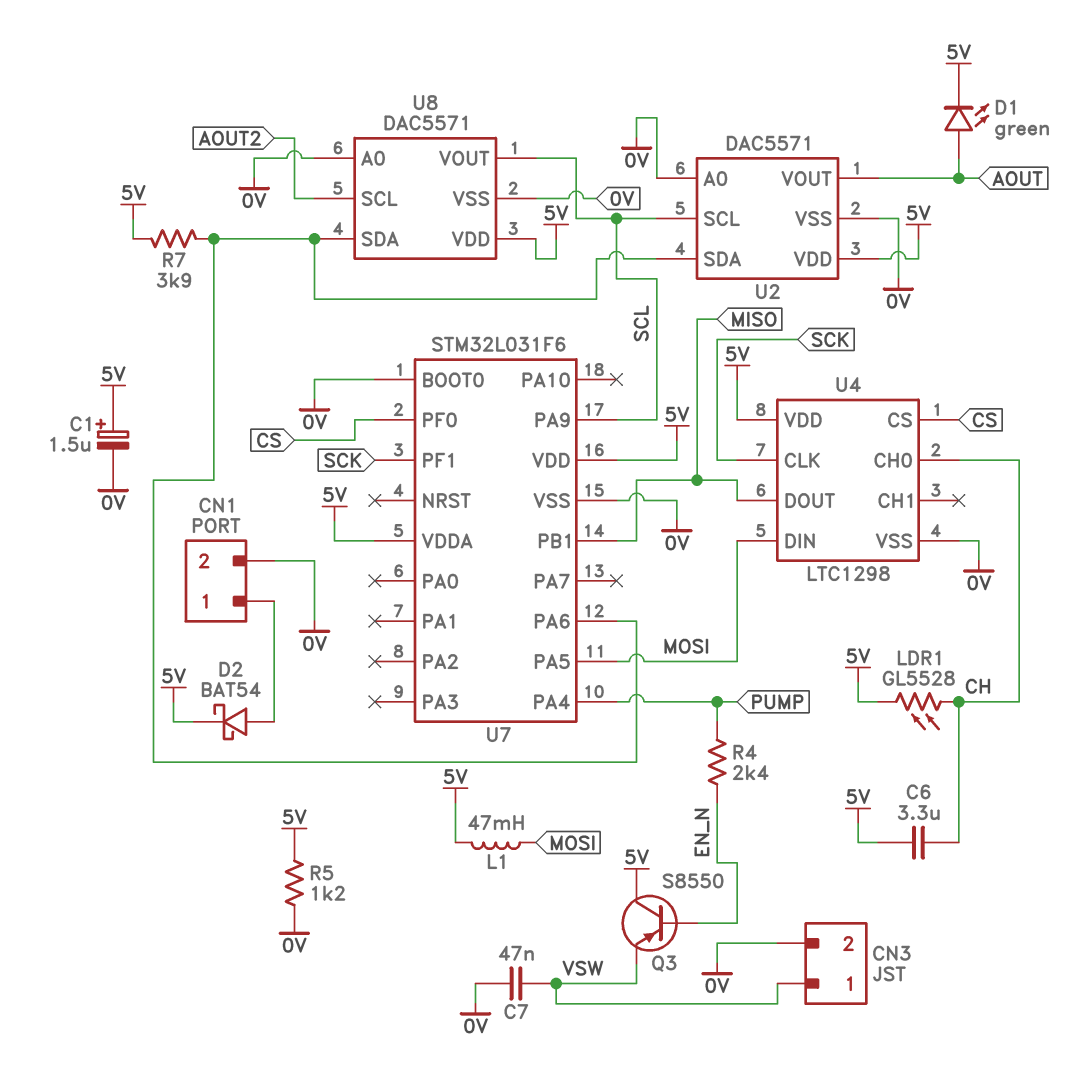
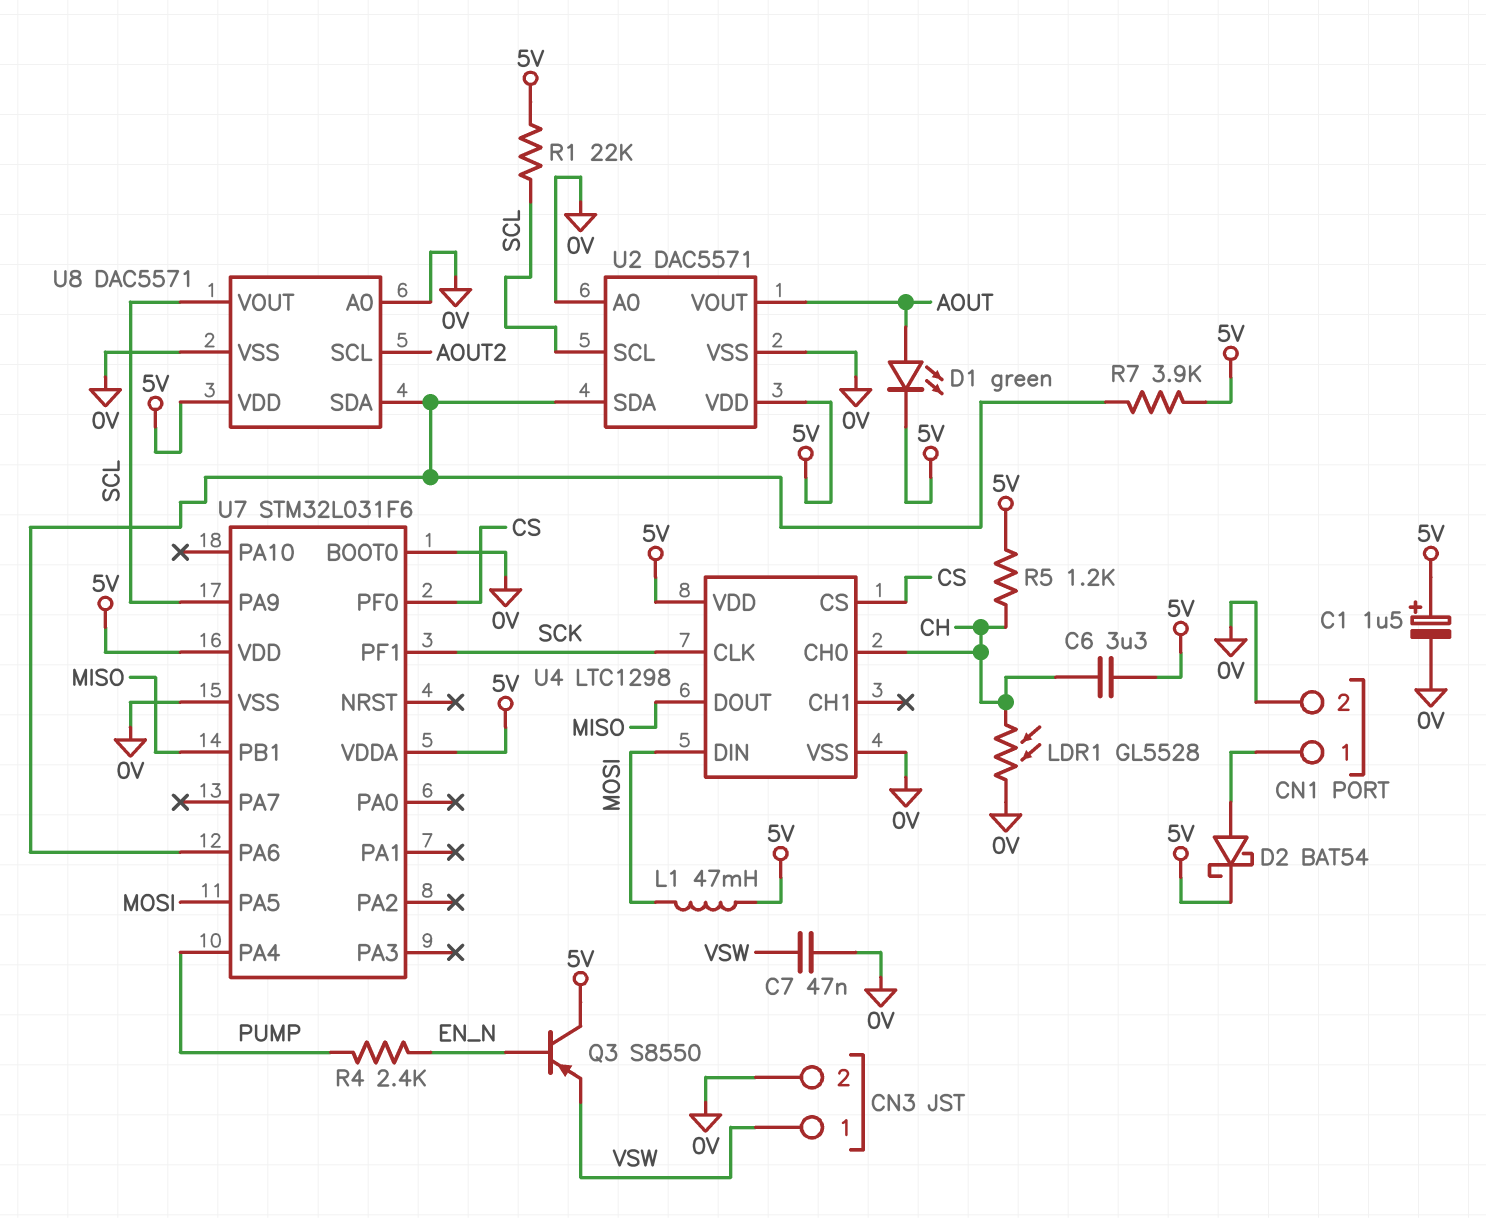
LDR1: GL5528 (5V, CH) -> GL5528 (0V, CH)
R1: none -> 22k (5V, SCL)
R5: 1.2k (0V, 5V) -> 1.2k (5V, CH)

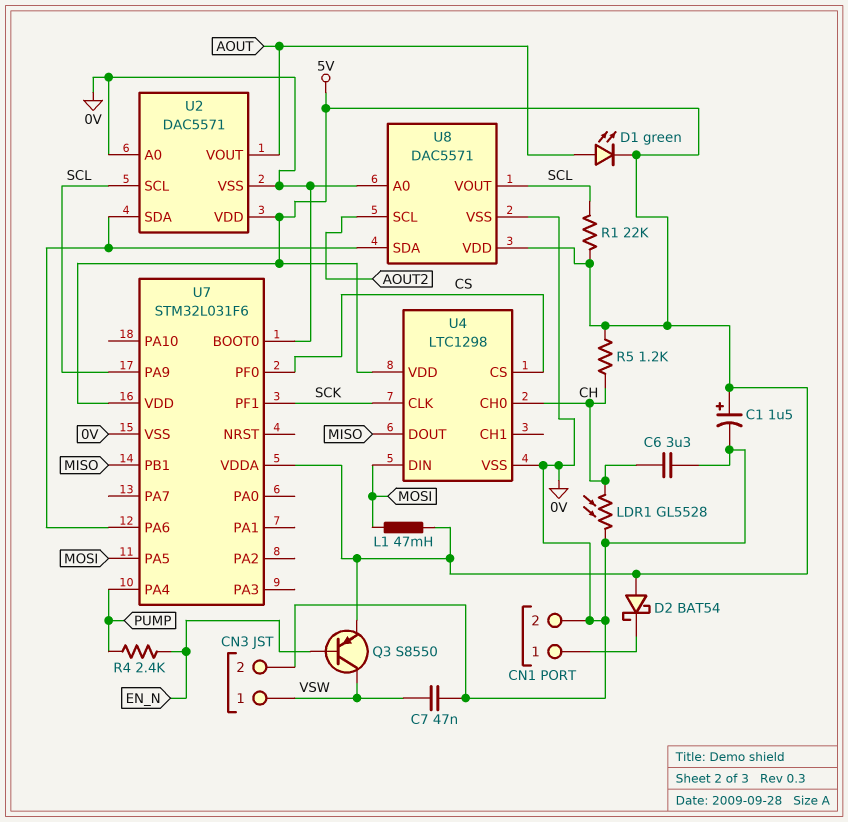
C6: 3.3uF (5V, CH) -> 3.3uF (0V, CH)
D2: schottky BAT54 (A CN1/1, K 5V) -> schottky BAT54 (A 5V, K CN1/1)
Q3: PNP S8550 (B EN_N, C 5V, E VSW) -> PNP S8550 (B EN_N, C VSW, E 5V)
R7: 3.9k (5V, U2/SDA) -> none

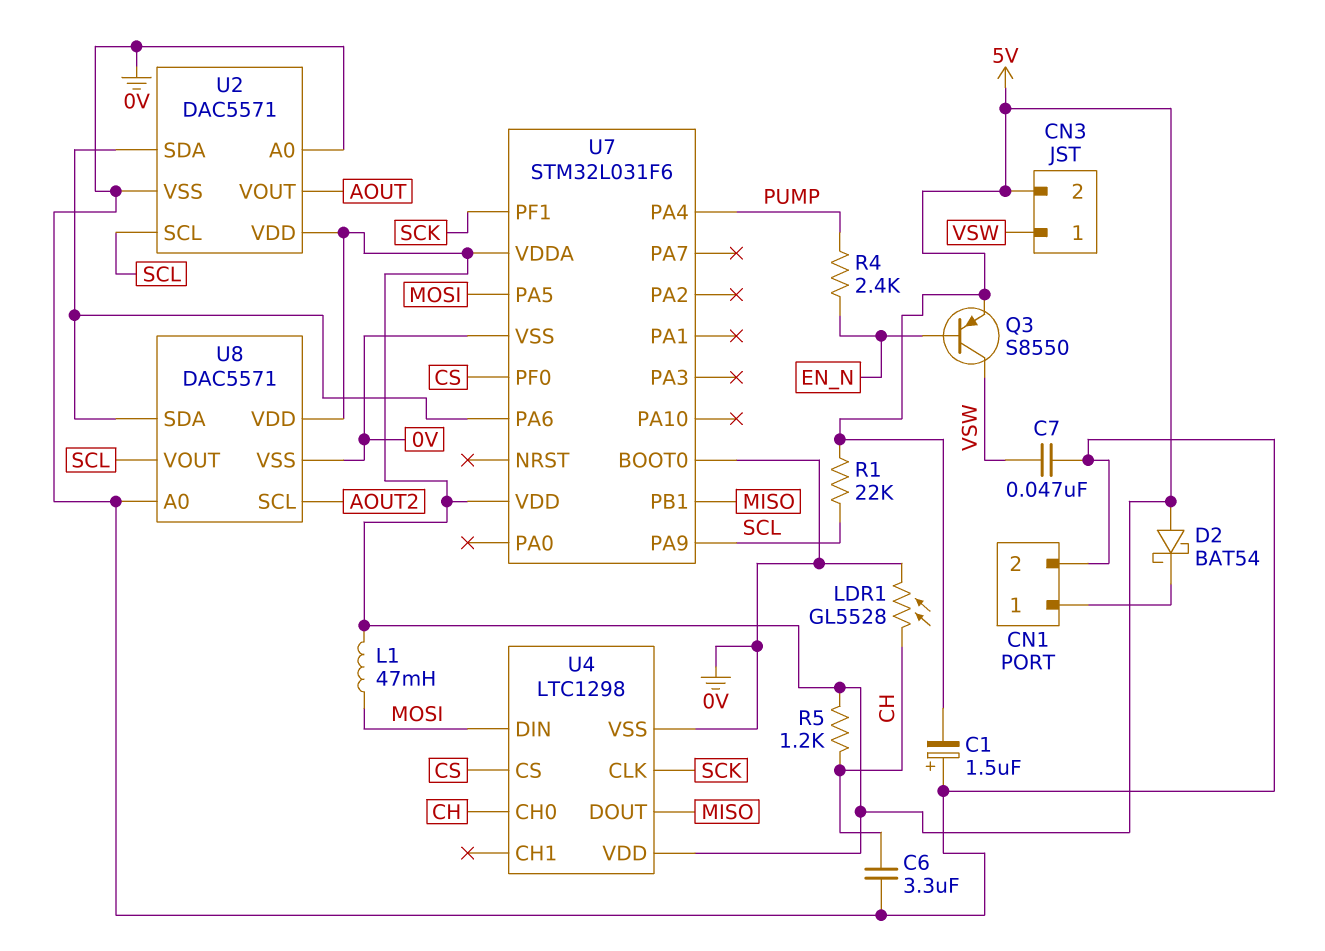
C1: 1.5uF (plus 5V, minus 0V) -> 1.5uF (plus 0V, minus 5V)
CN3 pin 2: 0V -> 5V
D1: LED green (A AOUT, K 5V) -> none

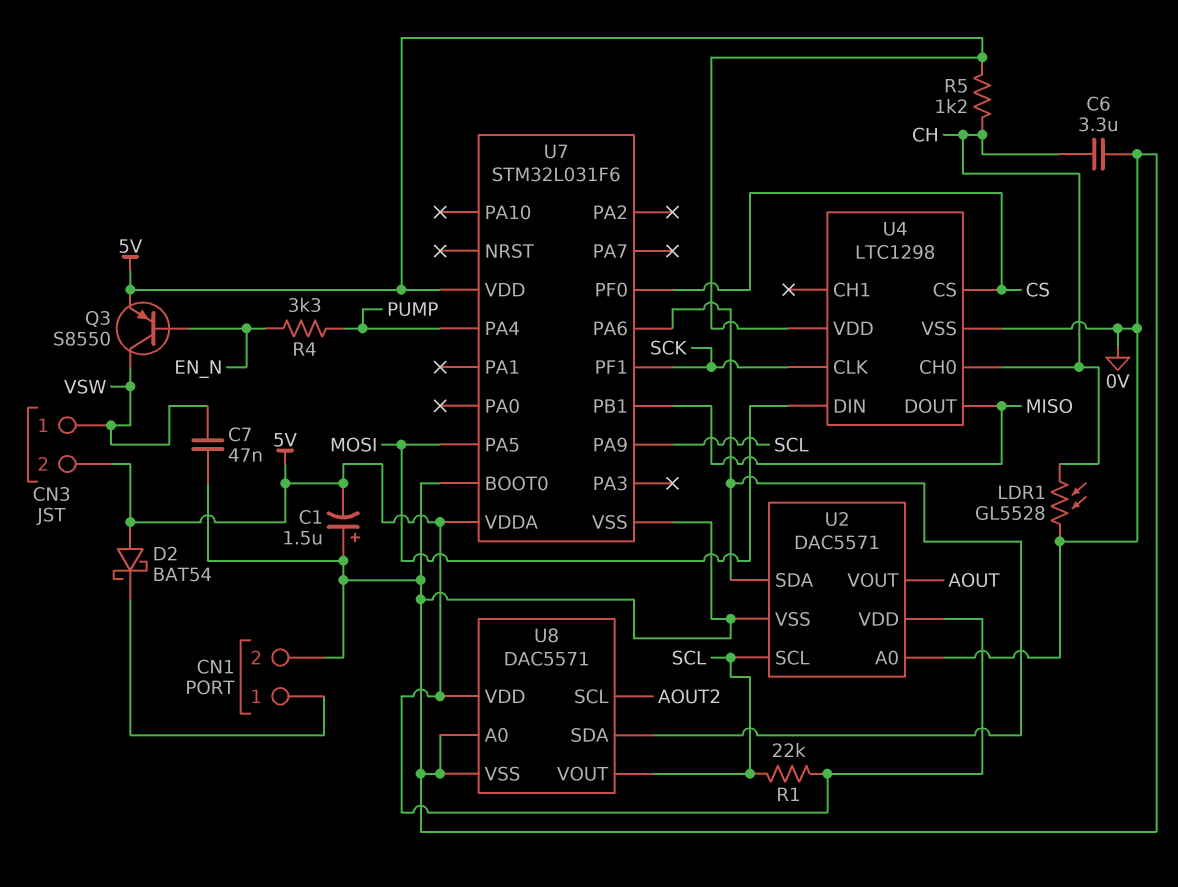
L1: 47mH (5V, MOSI) -> none
R4: 2.4k (EN_N, PUMP) -> 3.3k (EN_N, PUMP)

